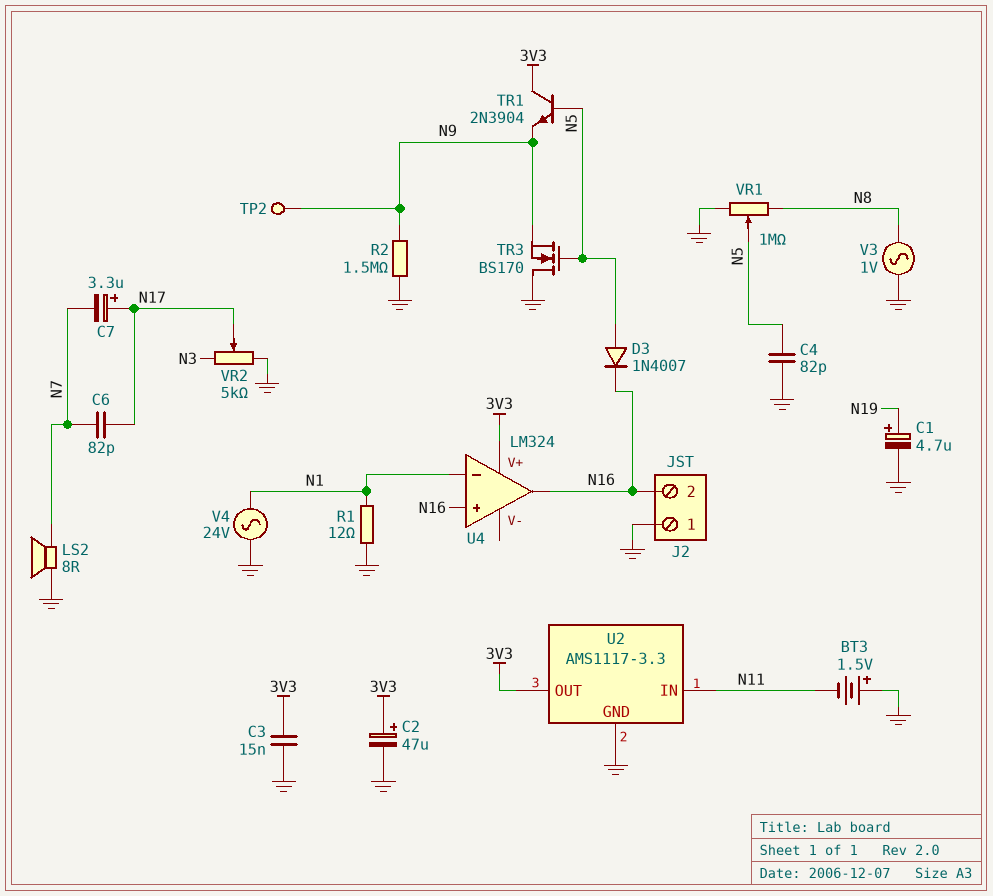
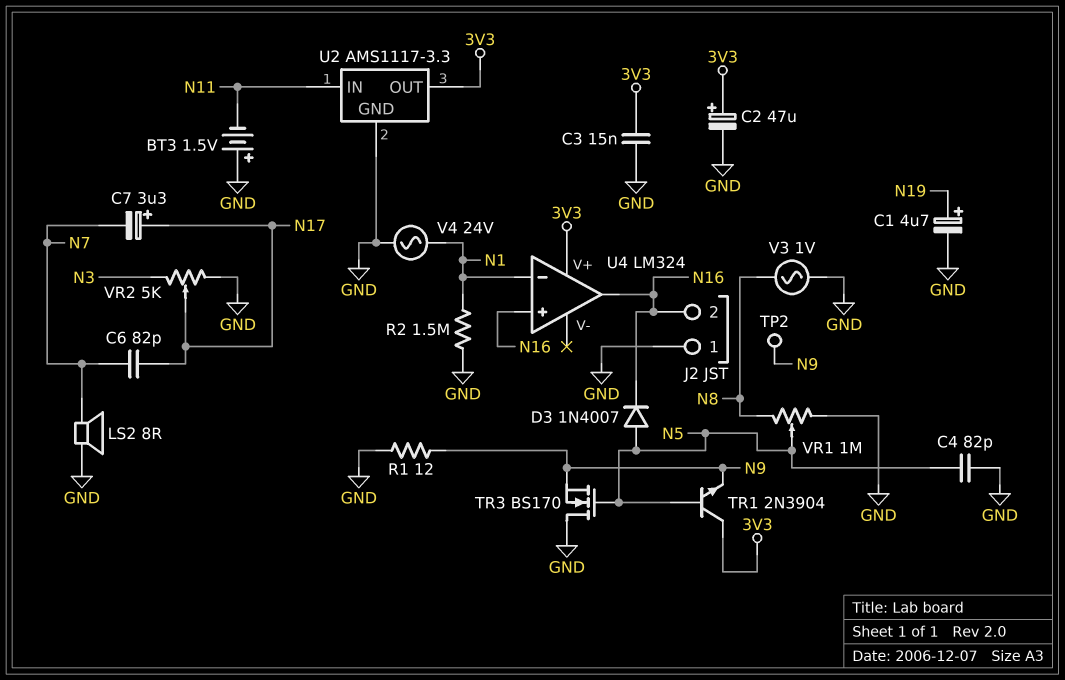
R1: 12 (GND, N1) -> 12 (GND, N9)
R2: 1.5M (GND, N9) -> 1.5M (GND, N1)

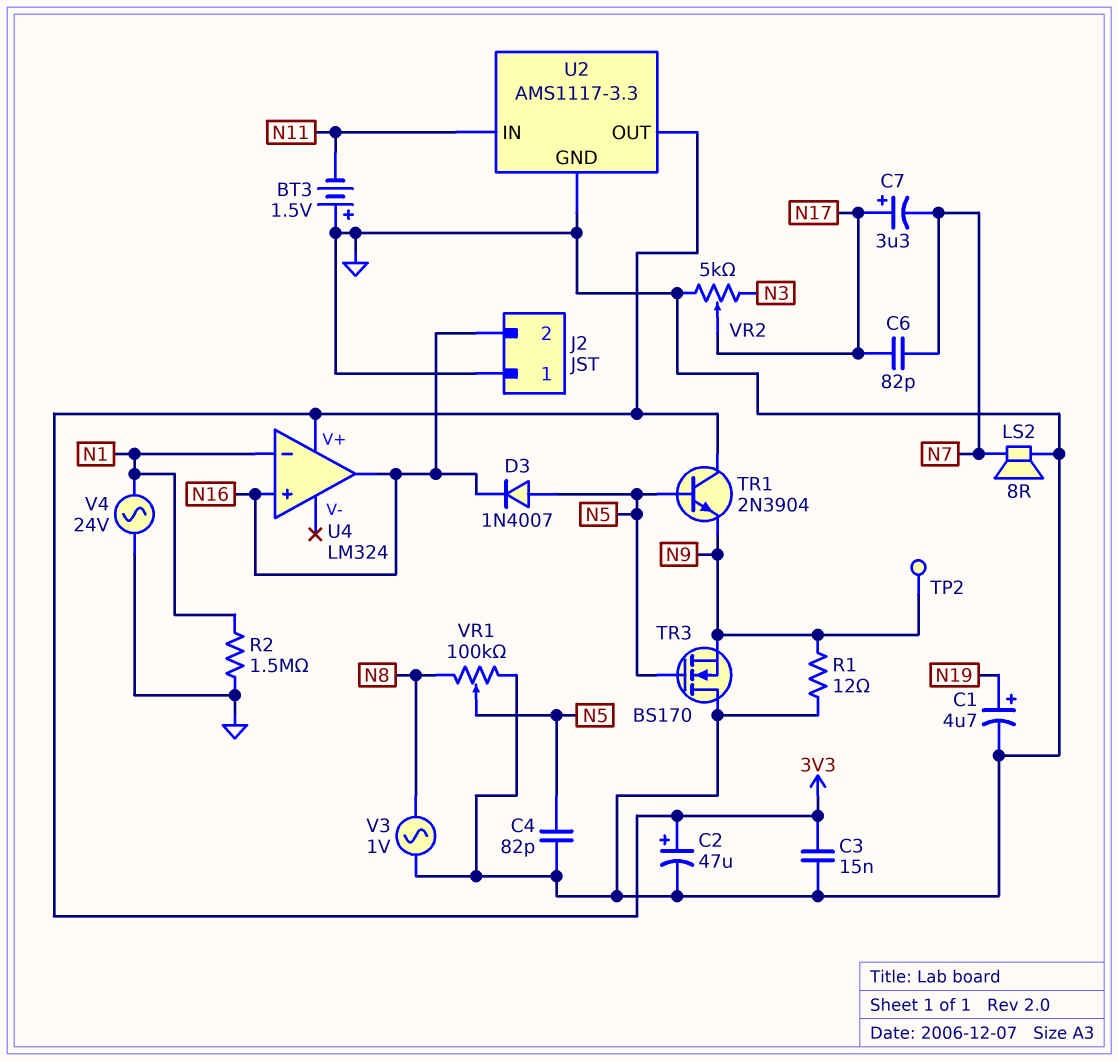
VR1: 1M (GND, N8, wiper N5) -> 100k (GND, N8, wiper N5)

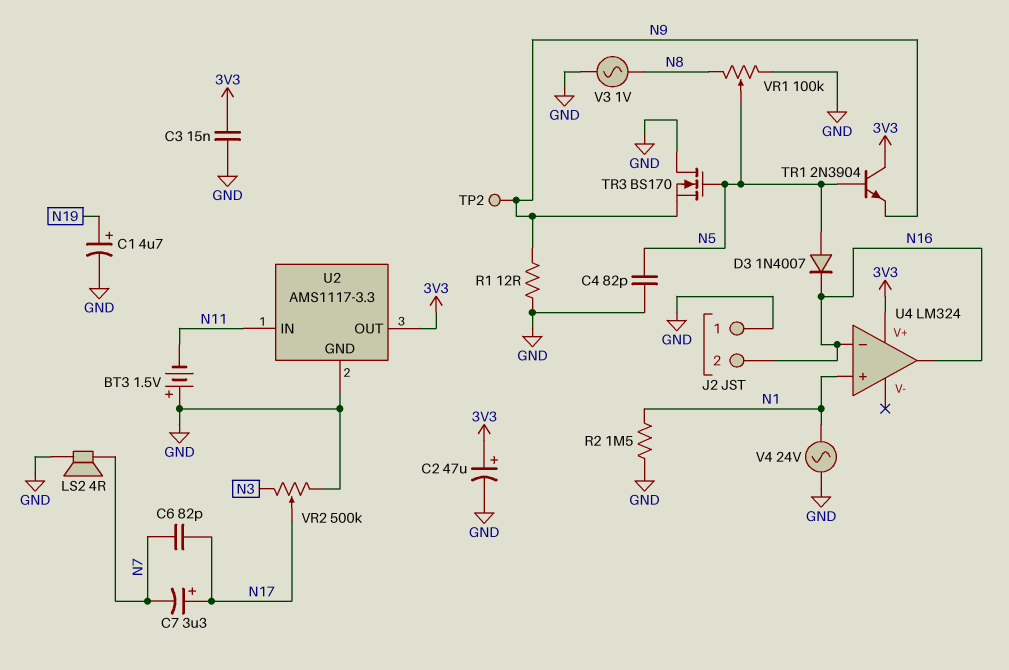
LS2: speaker 8R (GND, N7) -> speaker 4R (GND, N7)
U4 pin in+: N16 -> N1
U4 pin in-: N1 -> N16
VR2: 5k (GND, N3, wiper N17) -> 500k (GND, N3, wiper N17)

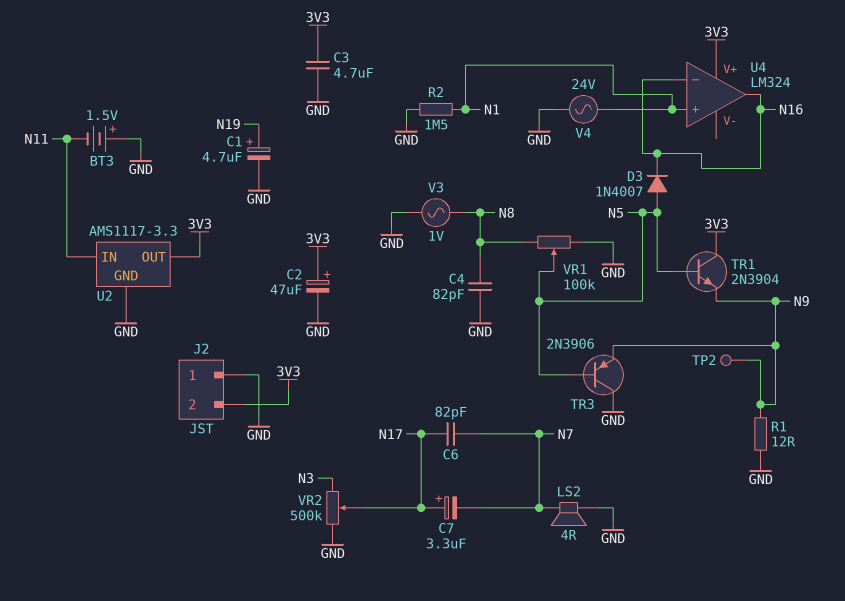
C3: 15nF (3V3, GND) -> 4.7uF (3V3, GND)
C4: 82pF (GND, N5) -> 82pF (GND, N8)
J2 pin 2: N16 -> 3V3
TR3: NMOS BS170 (G N5, D GND, S N9) -> PNP 2N3906 (B N5, C GND, E N9)

